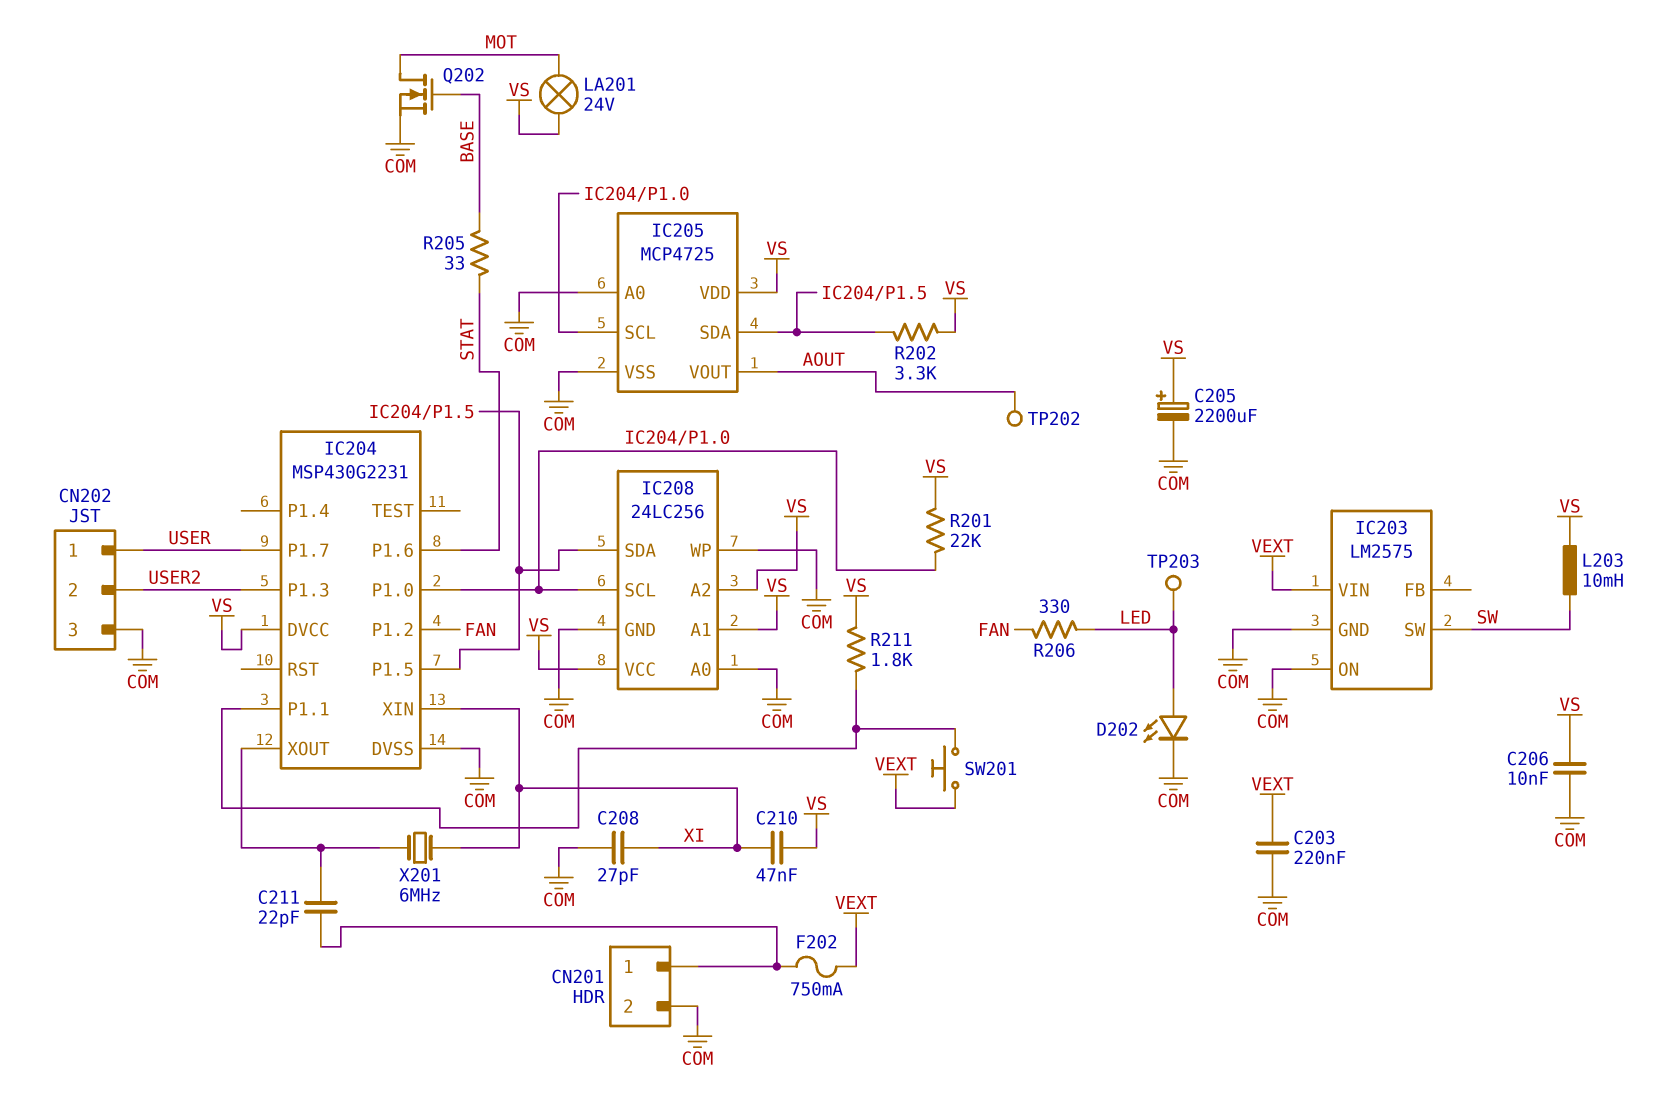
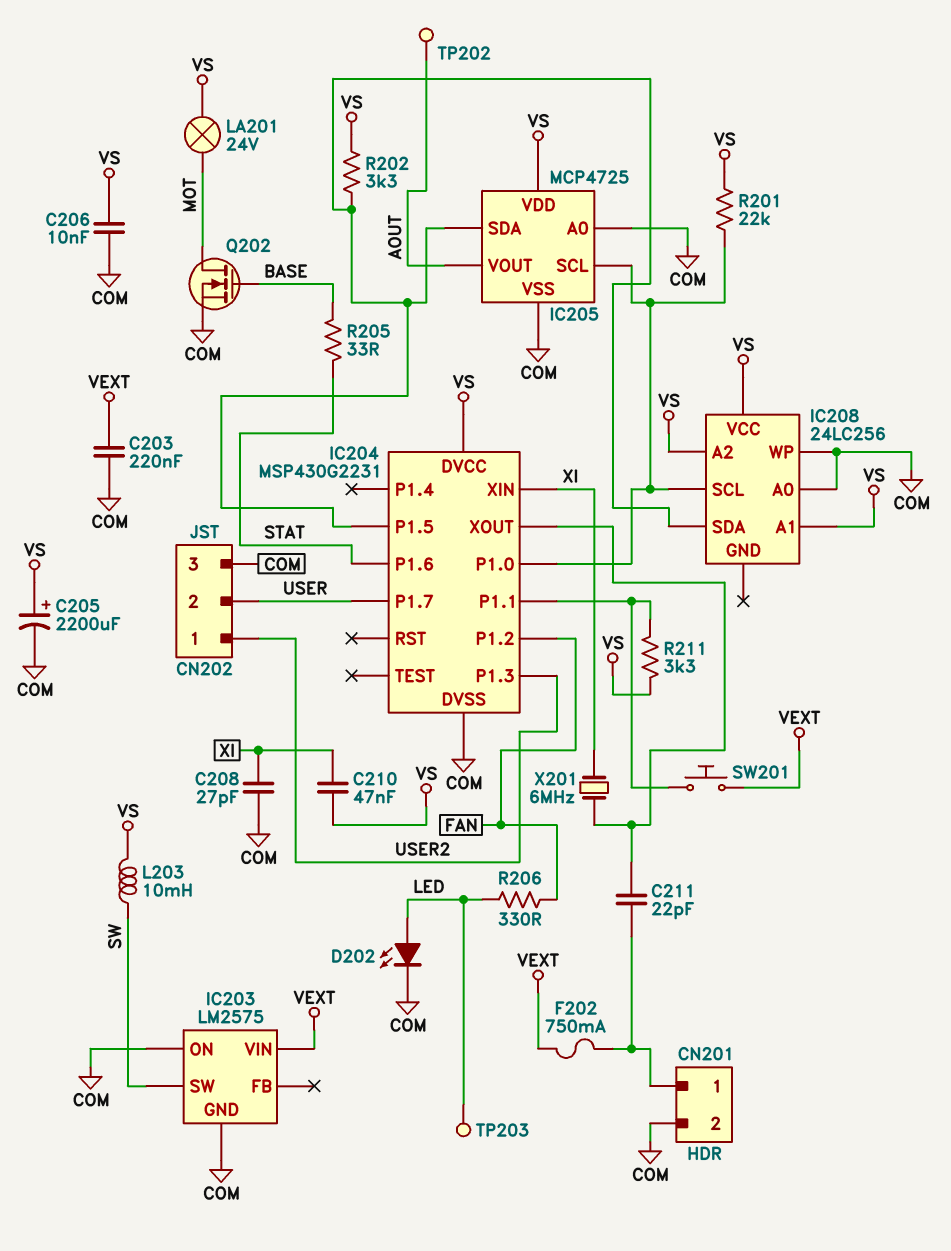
CN202 pin 1: USER -> USER2
CN202 pin 2: USER2 -> USER
IC208 pin GND: COM -> none
R211: 1.8k (IC204/P1.1, VS) -> 3.3k (IC204/P1.1, VS)

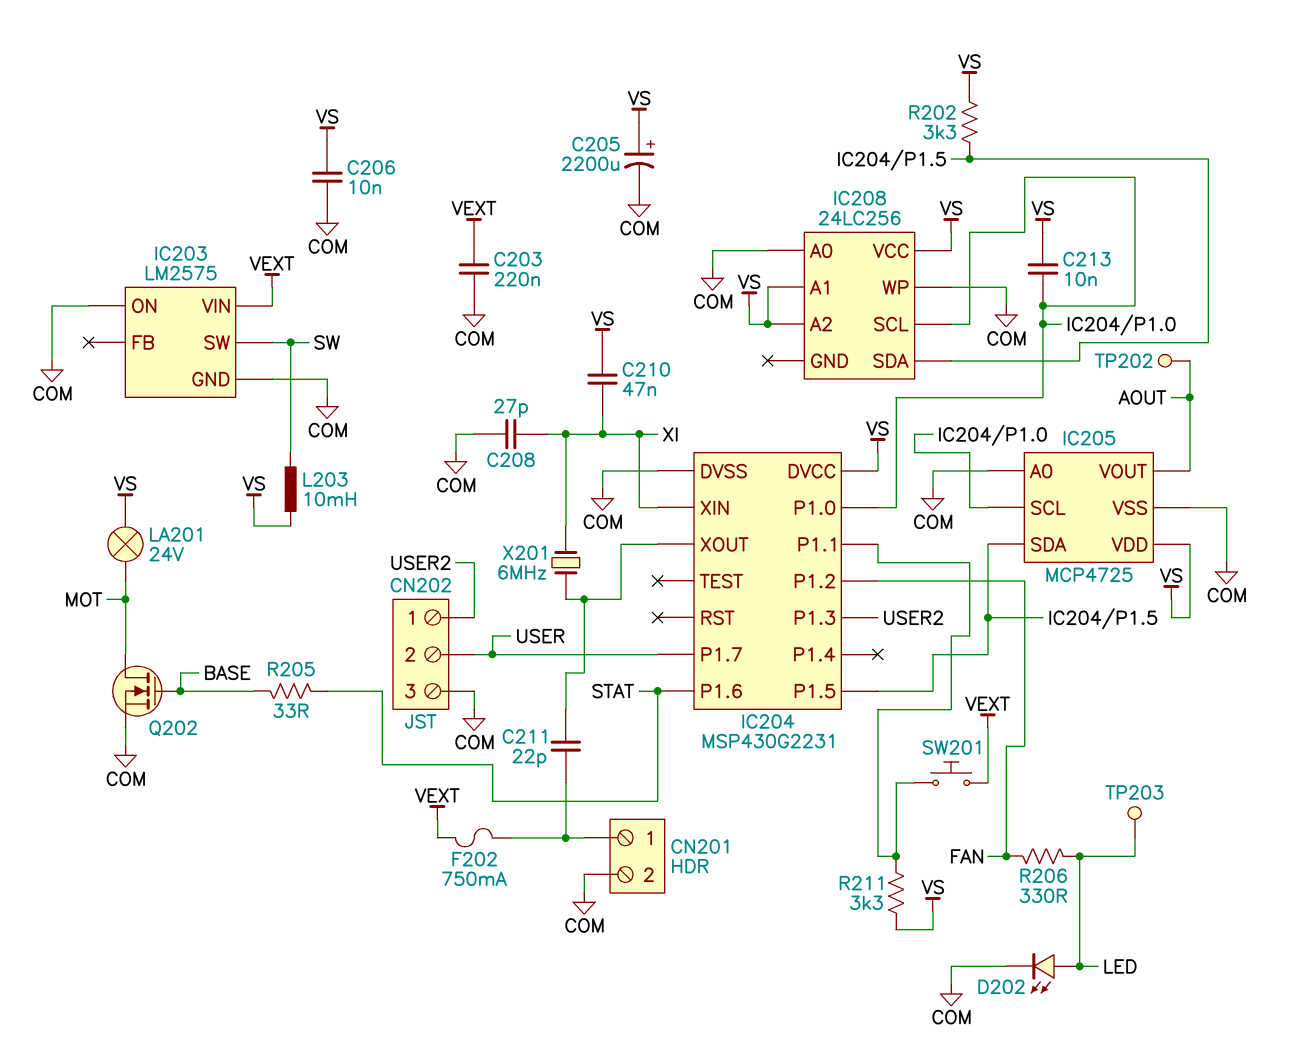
C213: none -> 10nF (IC204/P1.0, VS)
R201: 22k (IC204/P1.0, VS) -> none

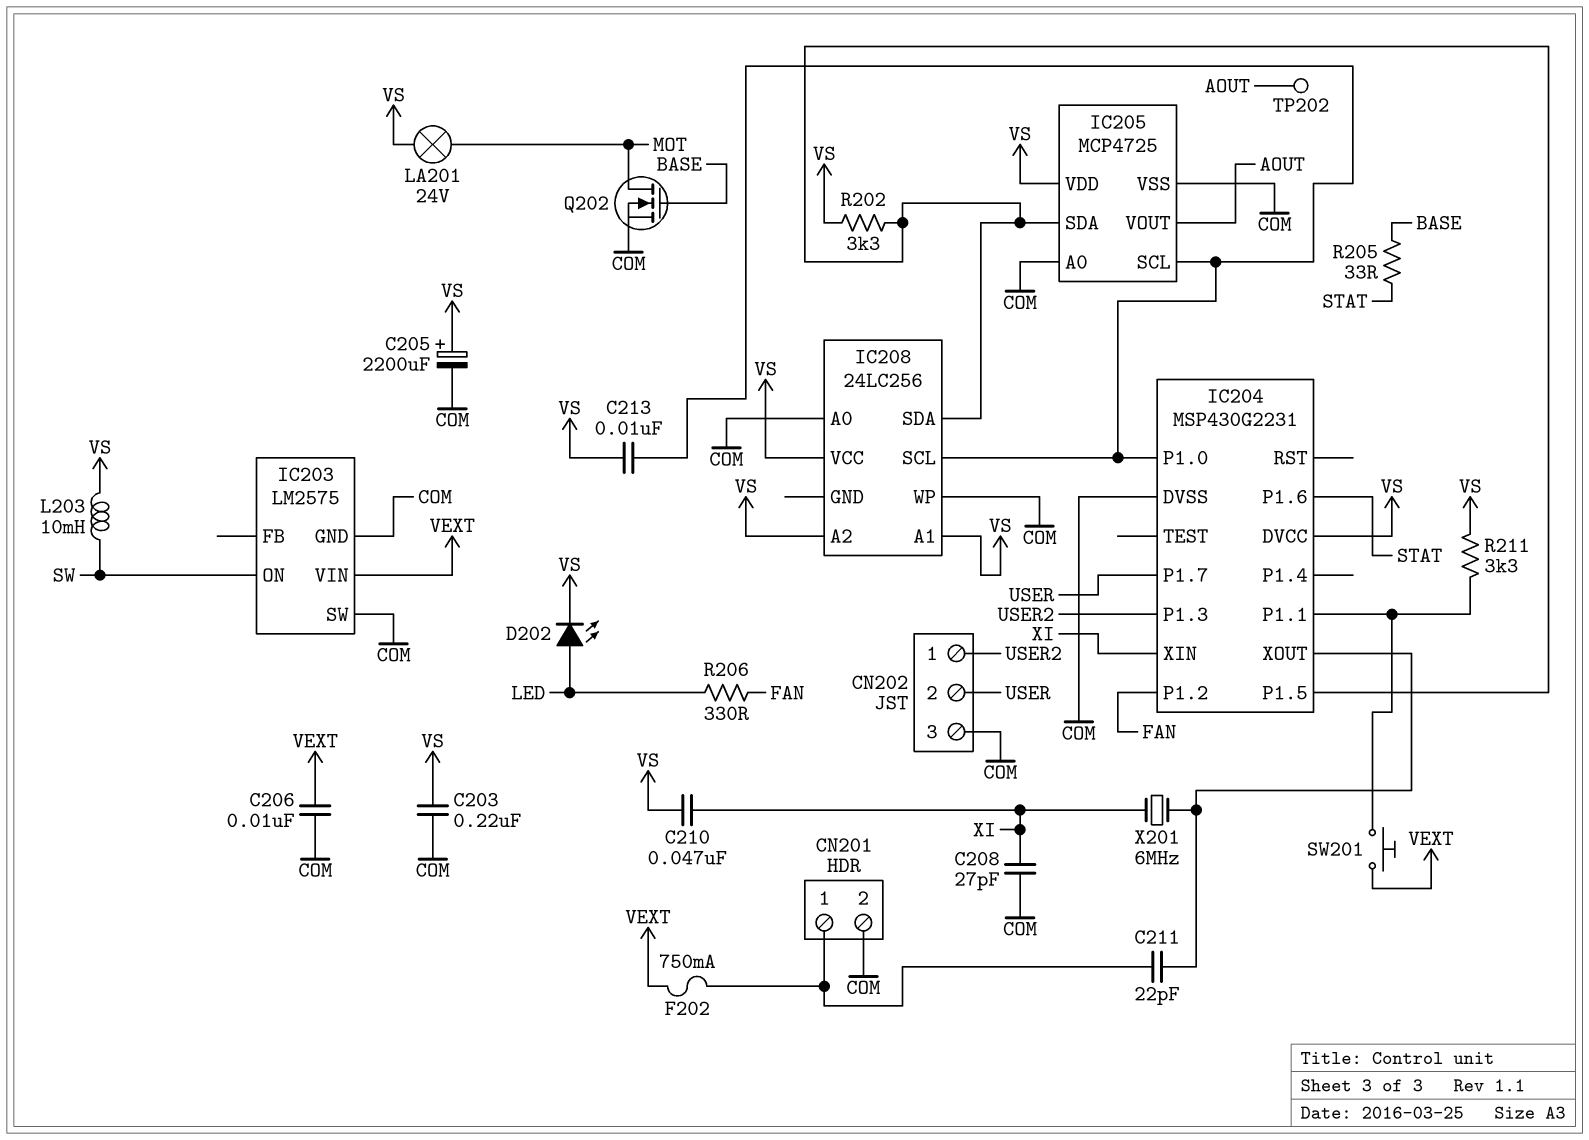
C203: 220nF (COM, VEXT) -> 220nF (COM, VS)
C206: 10nF (COM, VS) -> 10nF (COM, VEXT)
D202: LED (A LED, K COM) -> LED (A LED, K VS)
IC203 pin ON: COM -> SW
IC203 pin SW: SW -> COM
TP203: test point (LED) -> none

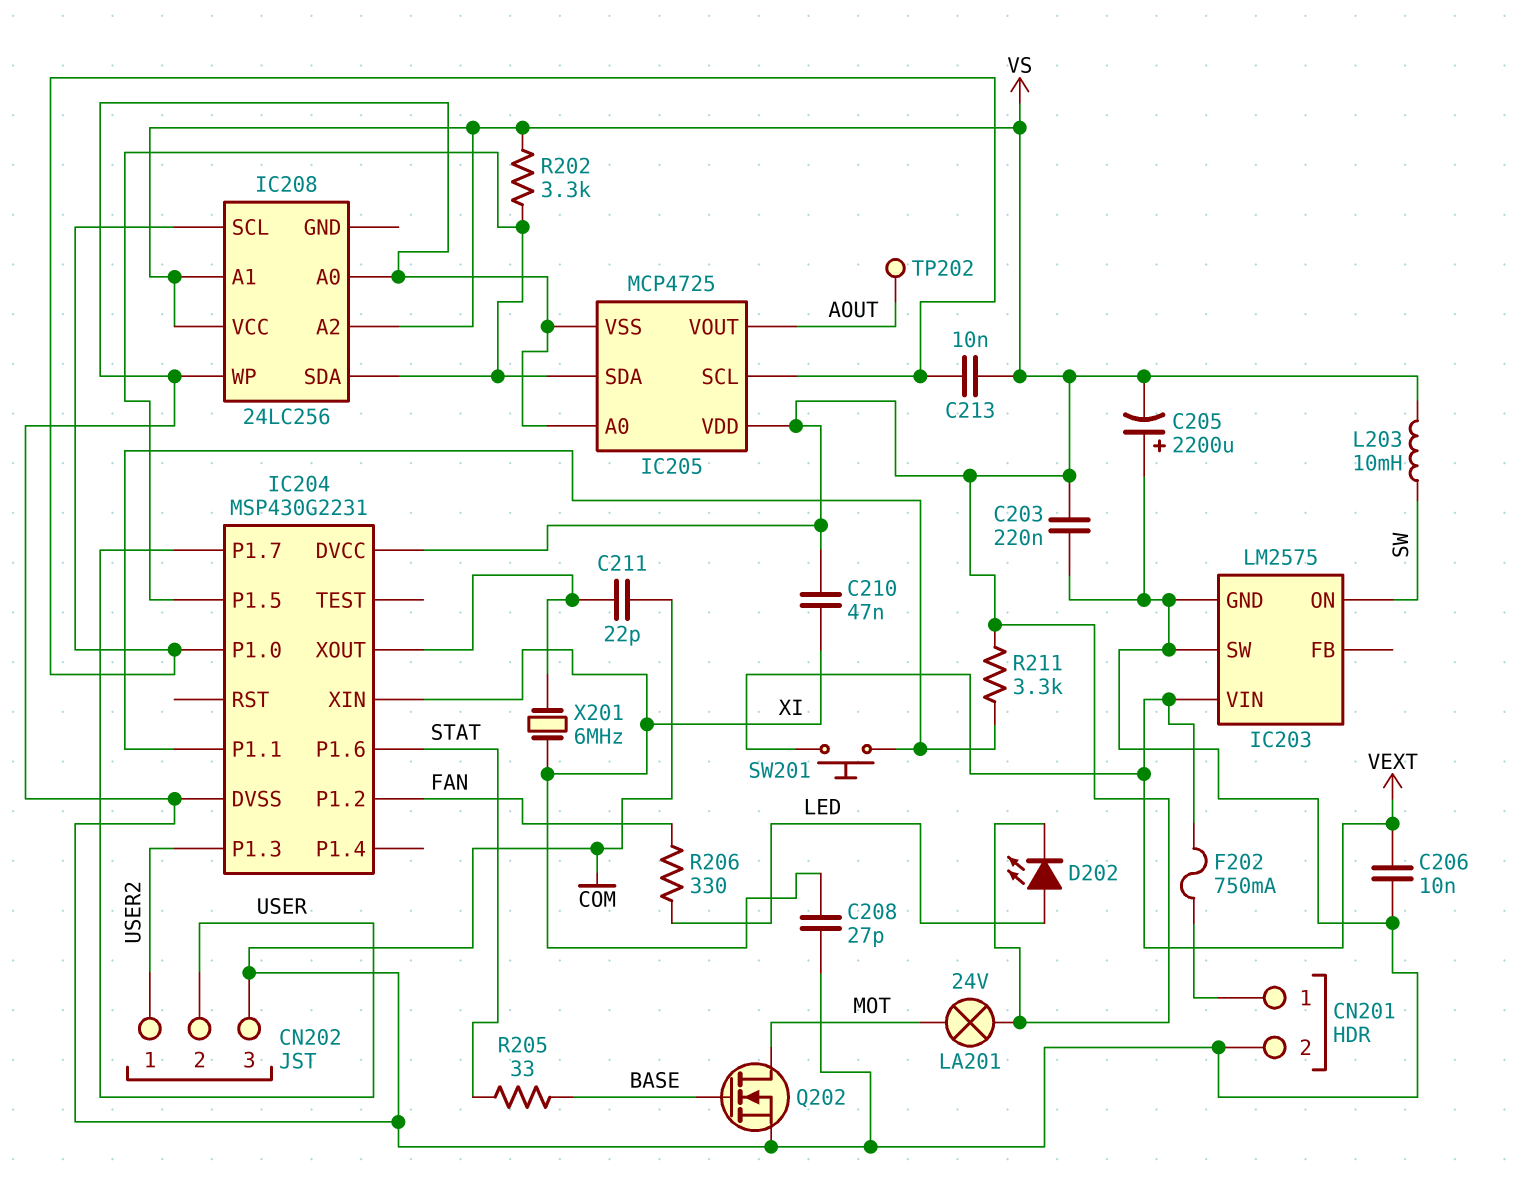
C205: 2200uF (plus VS, minus COM) -> 2200uF (plus COM, minus VS)
C211: 22pF (CN201/1, IC204/XOUT) -> 22pF (COM, IC204/XOUT)

